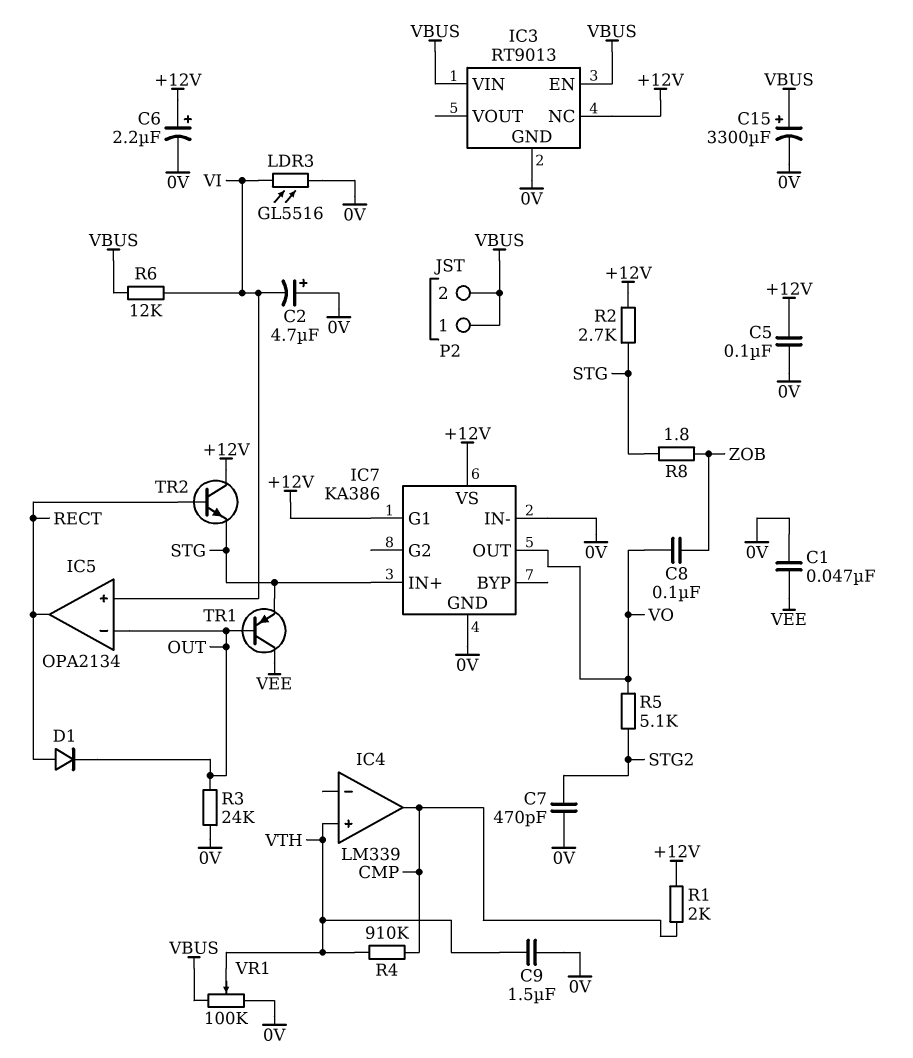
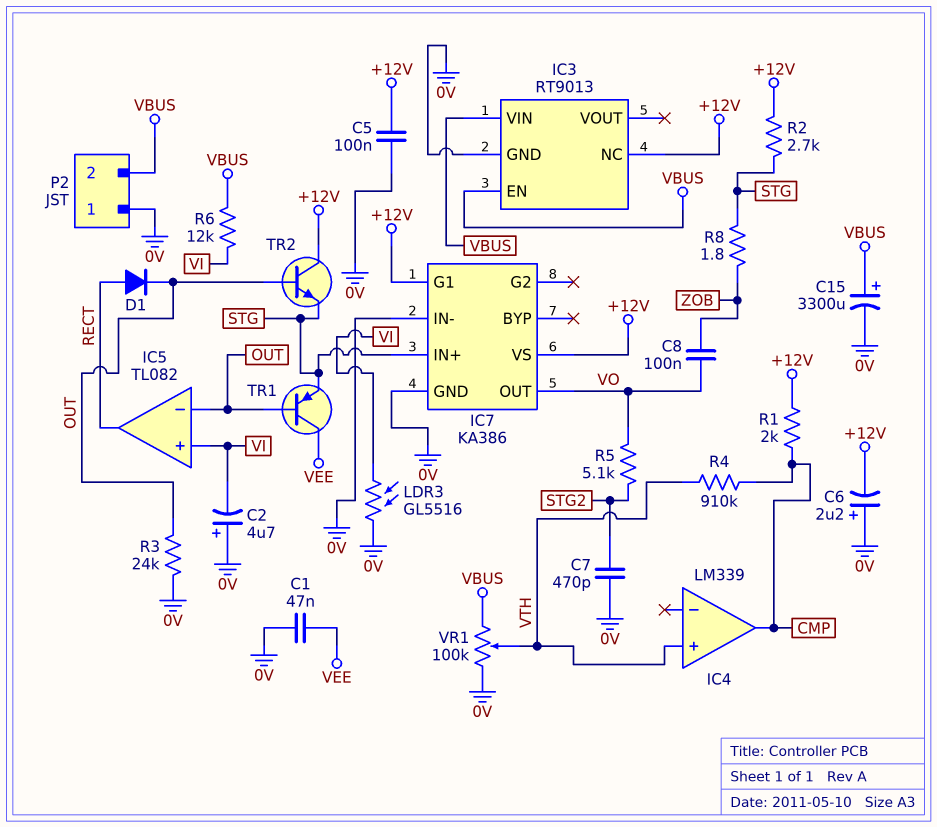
C6: 2.2uF (plus +12V, minus 0V) -> 2.2uF (plus 0V, minus +12V)
C9: 1.5uF (0V, VTH) -> none
IC5: OPA2134 -> TL082
P2 pin 1: VBUS -> 0V
TR2: NPN (B RECT, C +12V, E STG) -> NPN (B OUT, C +12V, E STG)

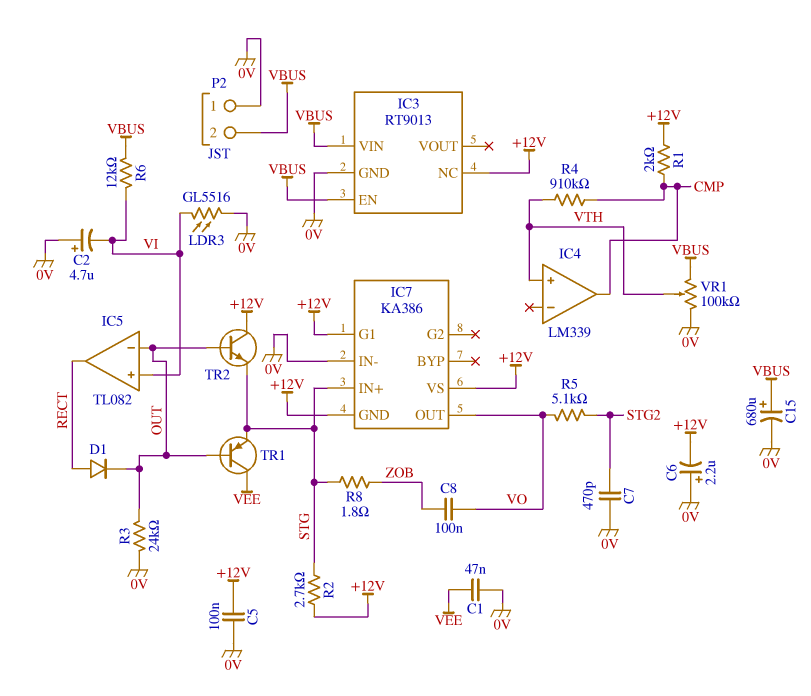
C15: 3300uF (plus VBUS, minus 0V) -> 680uF (plus VBUS, minus 0V)
IC7 pin GND: 0V -> +12V

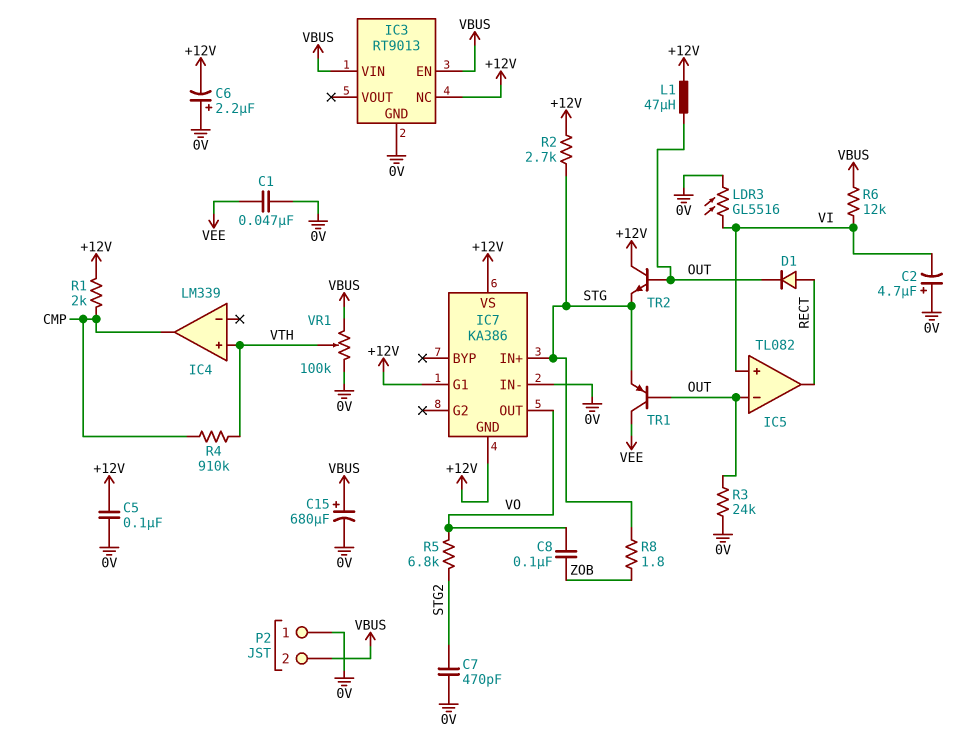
L1: none -> 47uH (+12V, OUT)
R5: 5.1k (STG2, VO) -> 6.8k (STG2, VO)

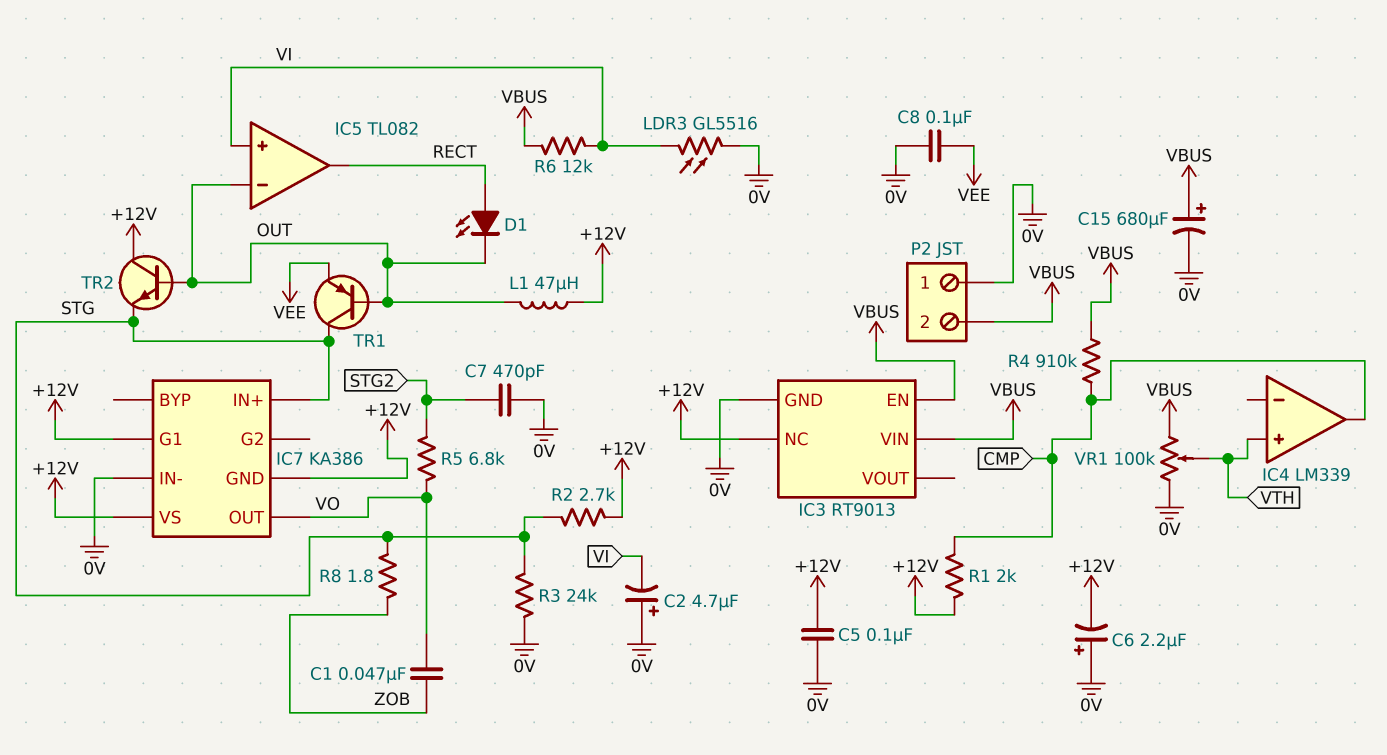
C1: 47nF (0V, VEE) -> 47nF (VO, ZOB)
C8: 100nF (VO, ZOB) -> 100nF (0V, VEE)
D1: diode (A RECT, K OUT) -> LED (A RECT, K OUT)
R3: 24k (0V, OUT) -> 24k (0V, STG)
R4: 910k (CMP, VTH) -> 910k (CMP, VBUS)
TR1: PNP (B OUT, C VEE, E STG) -> PNP (B OUT, C STG, E VEE)

